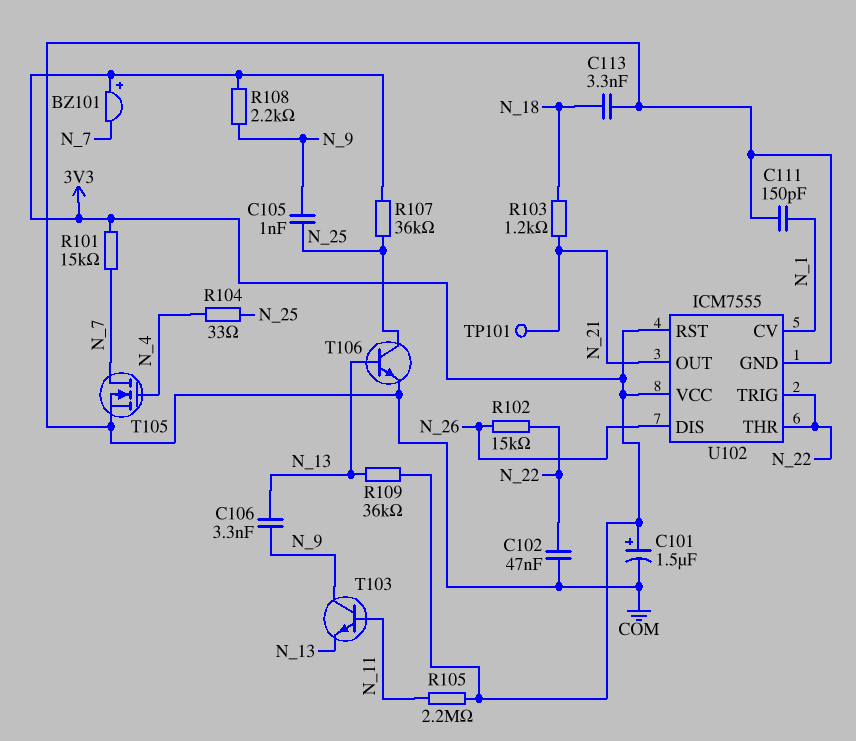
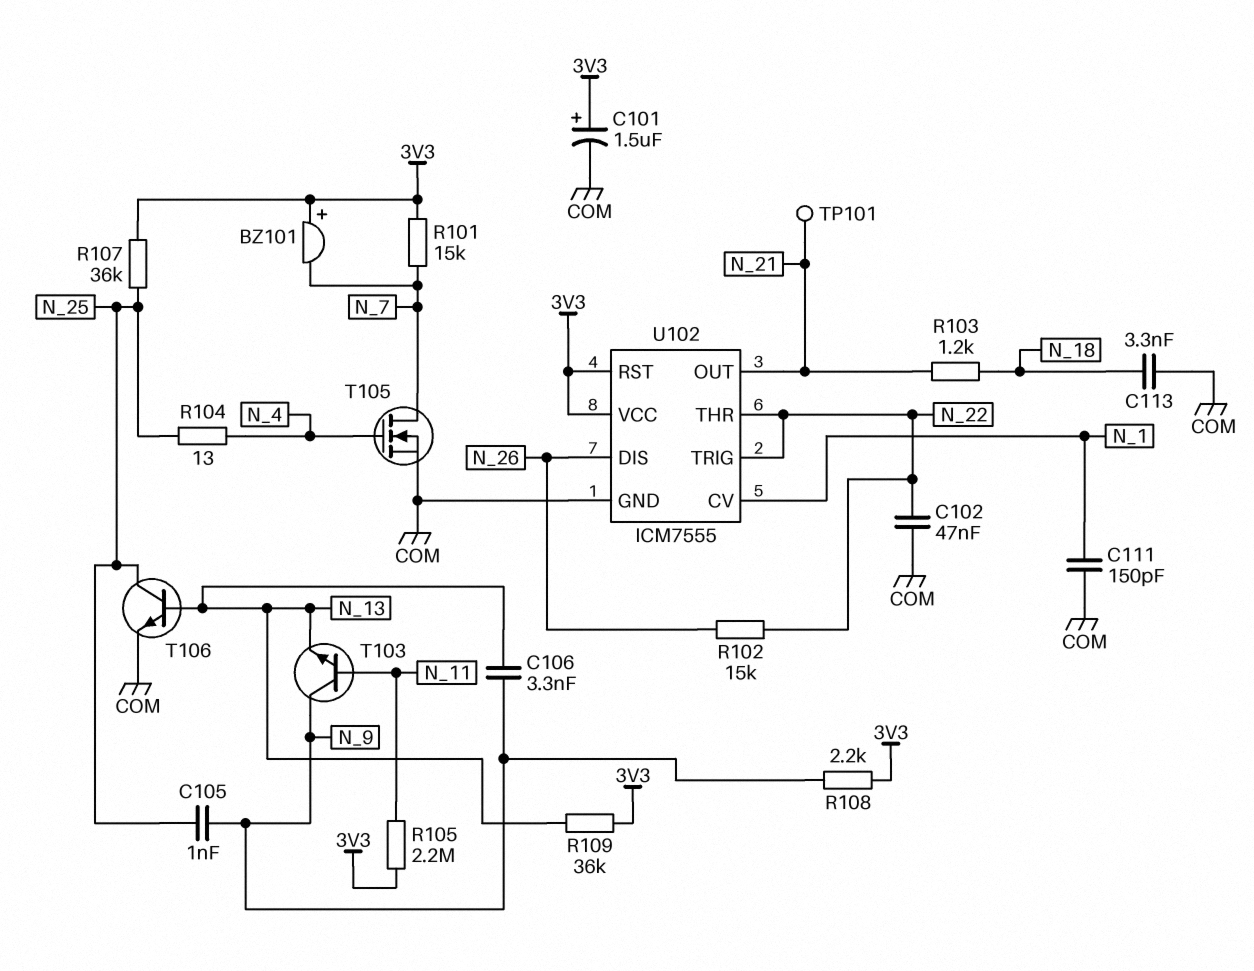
R104: 33 (N_4, N_25) -> 13 (N_4, N_25)

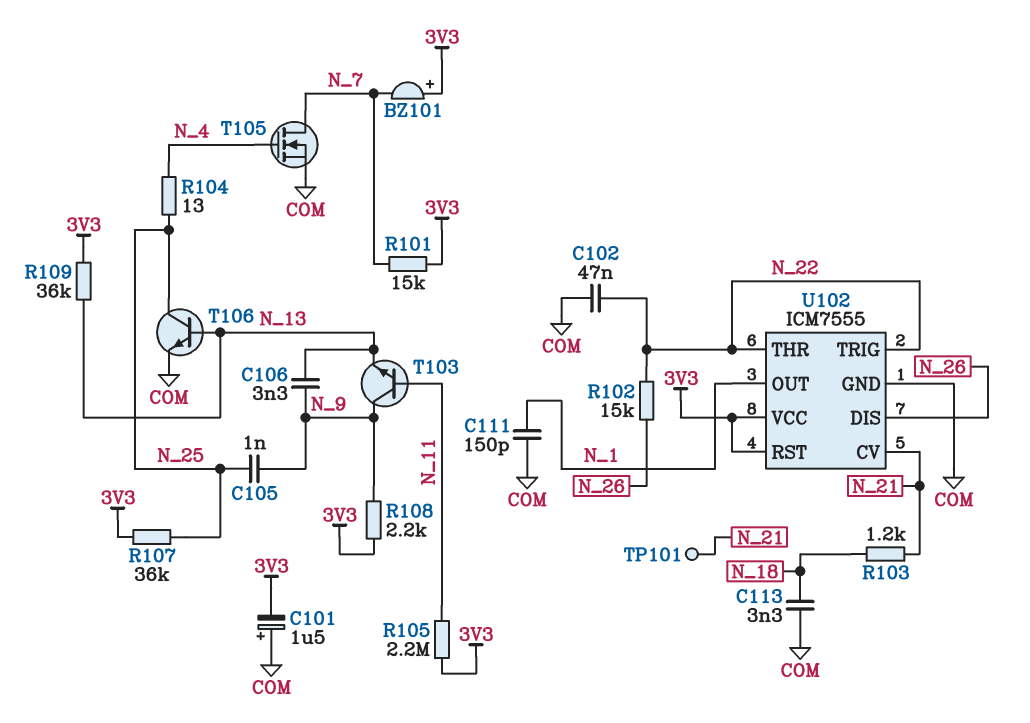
C101: 1.5uF (plus 3V3, minus COM) -> 1.5uF (plus COM, minus 3V3)
U102 pin CV: N_1 -> N_21
U102 pin OUT: N_21 -> N_1

